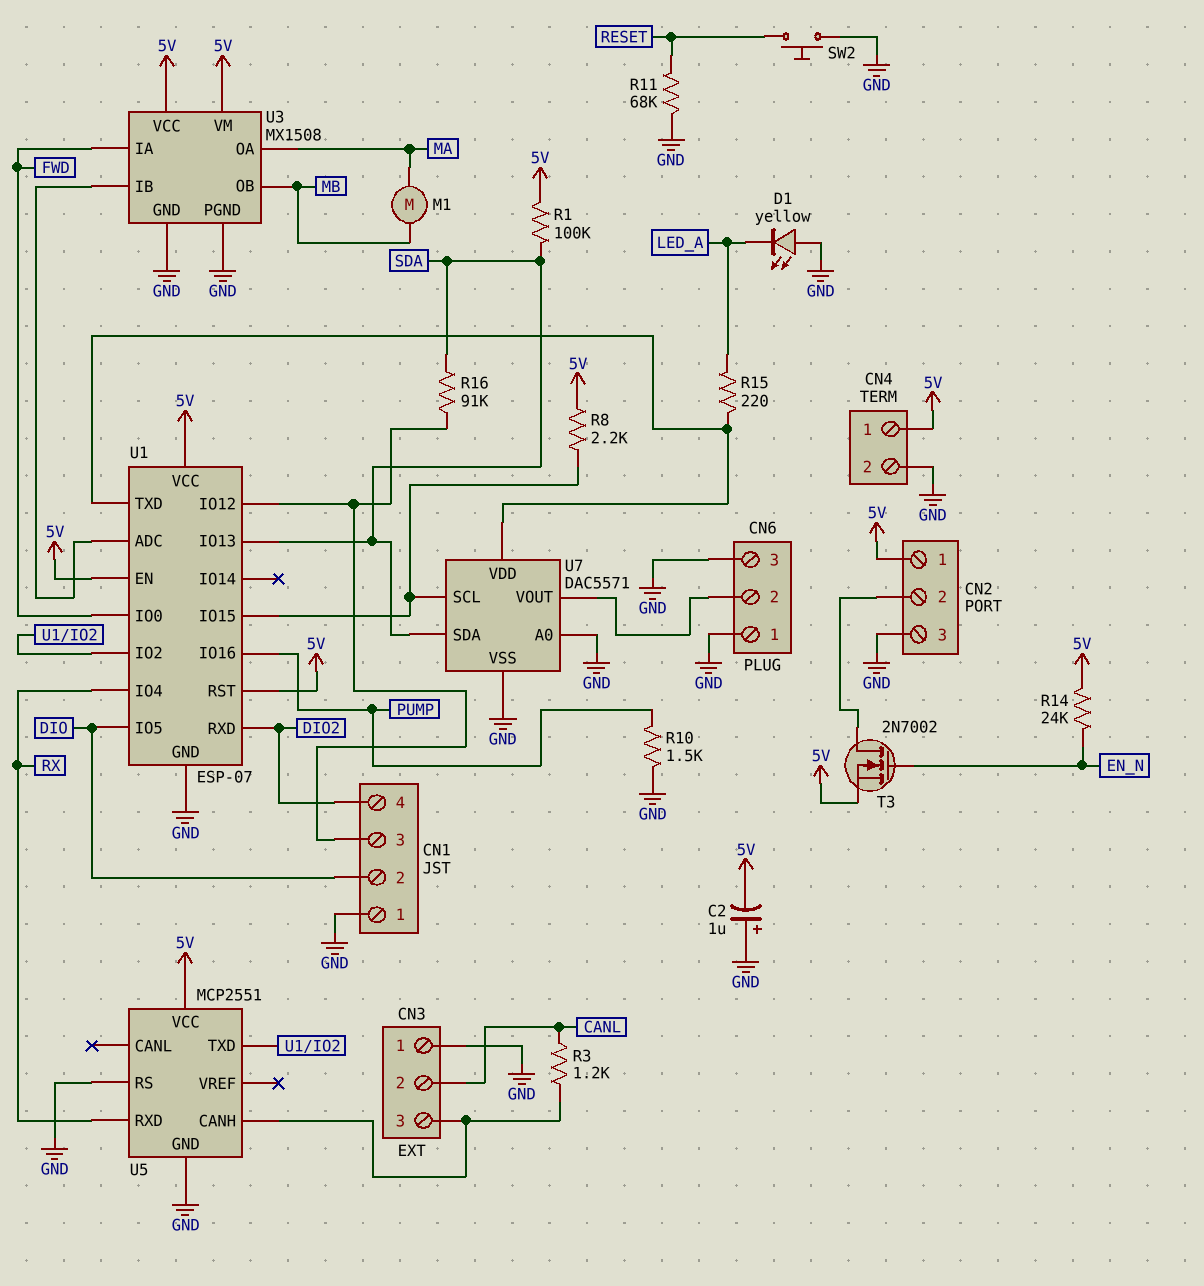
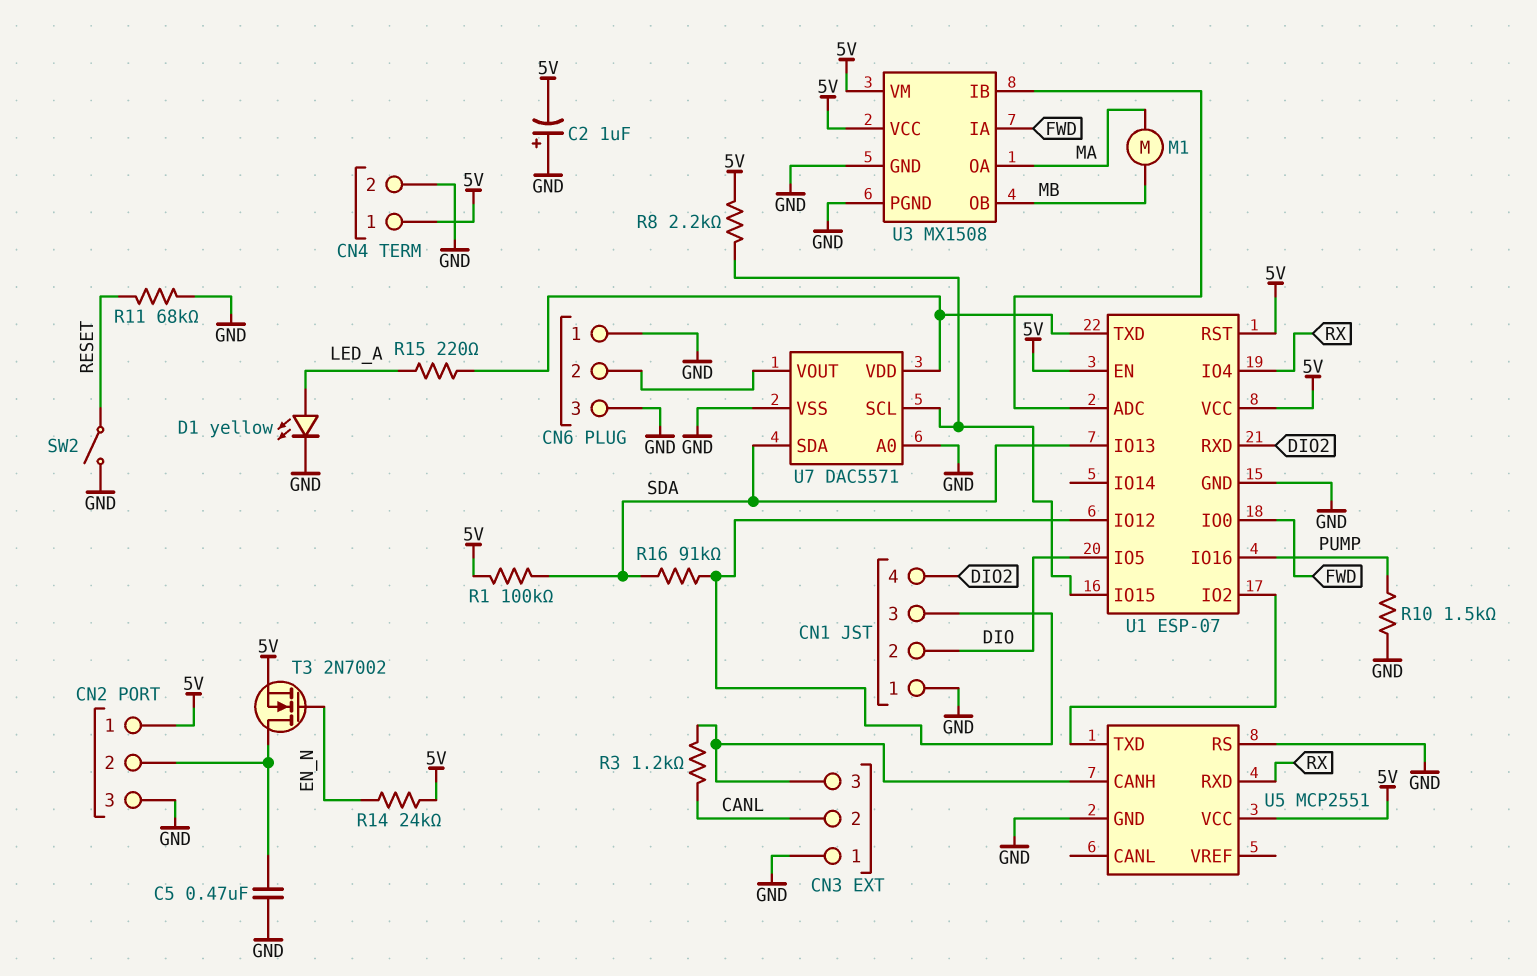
C5: none -> 470nF (CN2/2, GND)
D1: LED yellow (A GND, K LED_A) -> LED yellow (A LED_A, K GND)
SW2: button (GND, RESET) -> switch (GND, RESET)

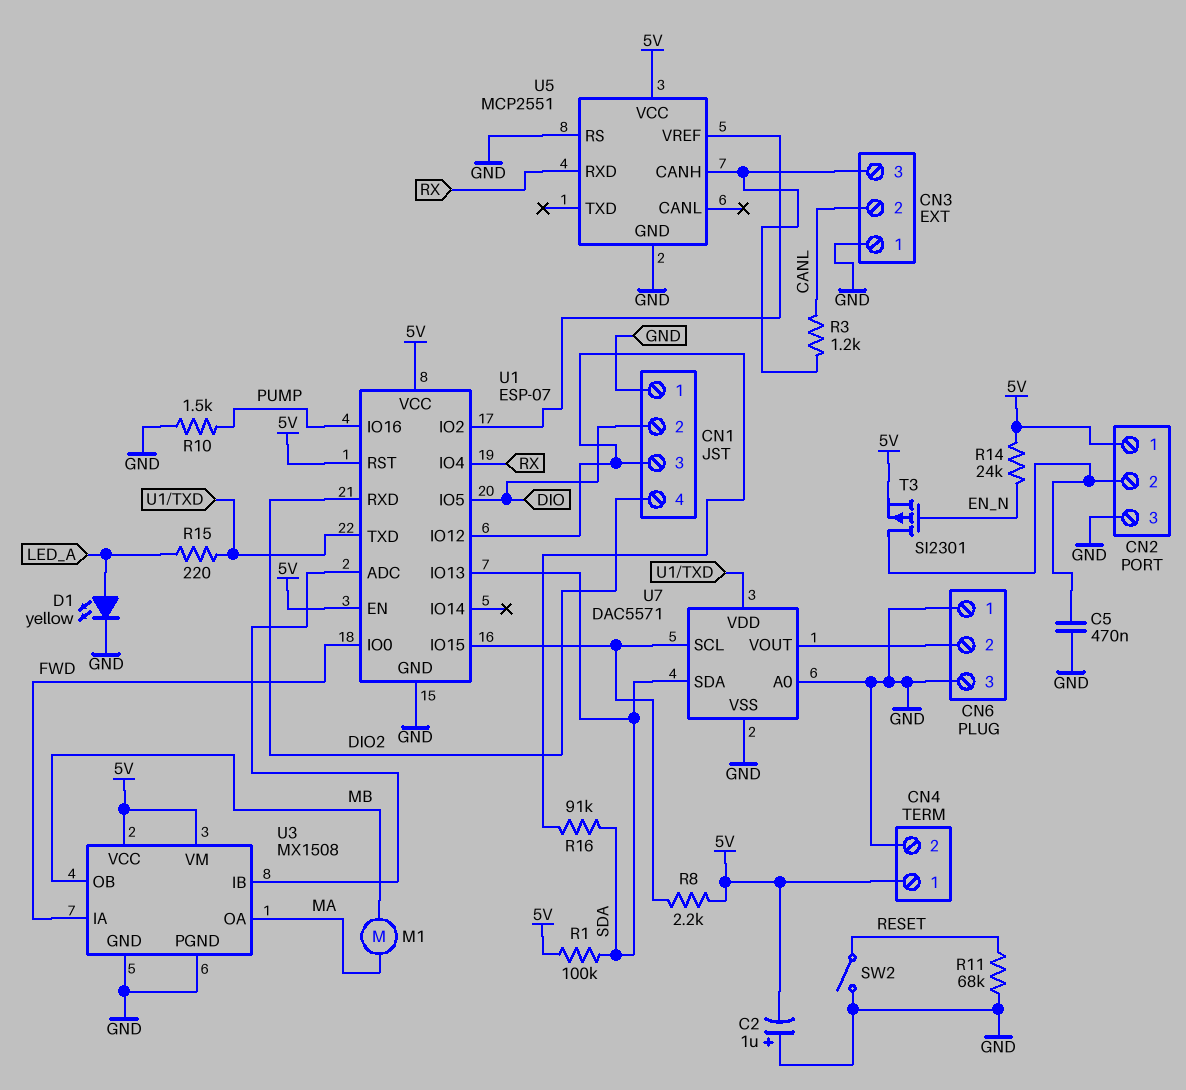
T3: NMOS 2N7002 (G EN_N, D CN2/2, S 5V) -> PMOS SI2301 (G EN_N, D CN2/2, S 5V)
U5 pin TXD: U1/IO2 -> none
U5 pin VREF: none -> U1/IO2

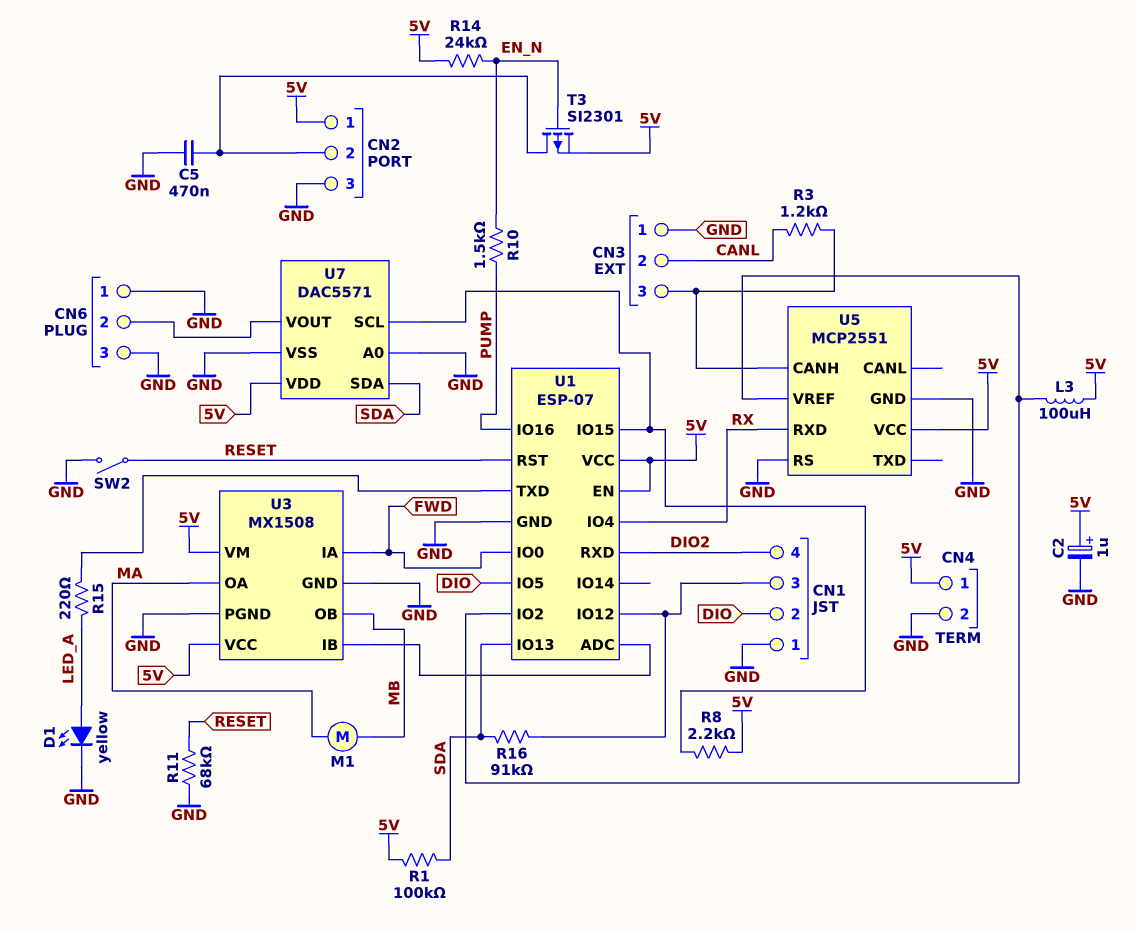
C2: 1uF (plus GND, minus 5V) -> 1uF (plus 5V, minus GND)
L3: none -> 100uH (5V, U1/IO2)
R10: 1.5k (GND, PUMP) -> 1.5k (EN_N, PUMP)
U1 pin RST: 5V -> RESET
U7 pin VDD: U1/TXD -> 5V

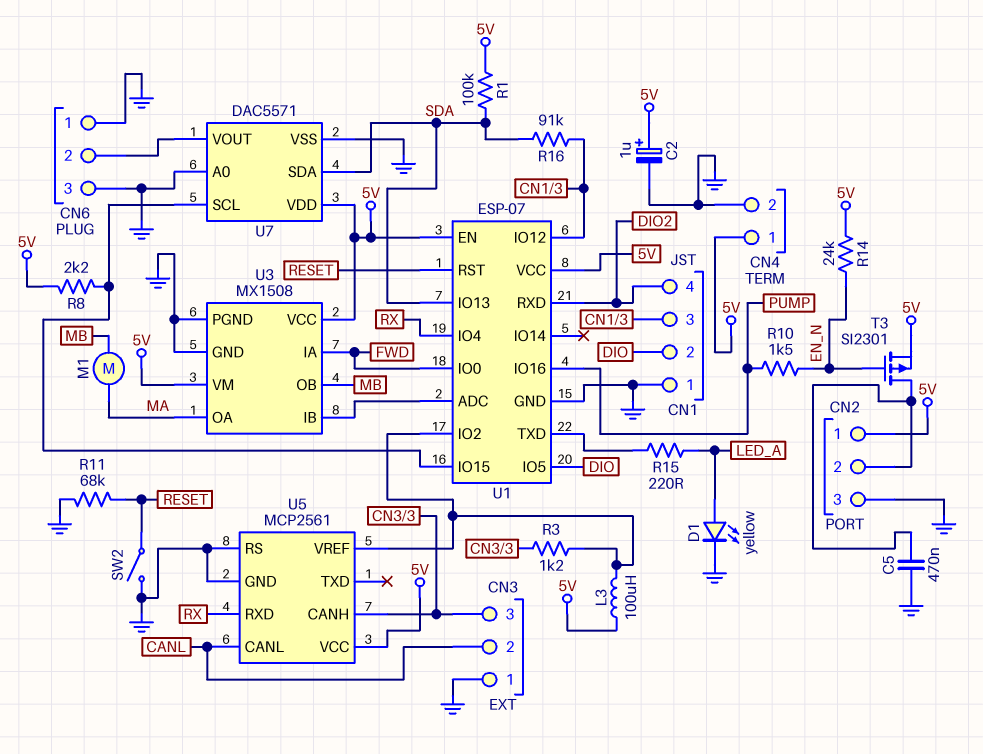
R3: 1.2k (CANL, CN3/3) -> 1.2k (CN3/3, U1/IO2)
U5: MCP2551 -> MCP2561
U5 pin CANL: none -> CANL

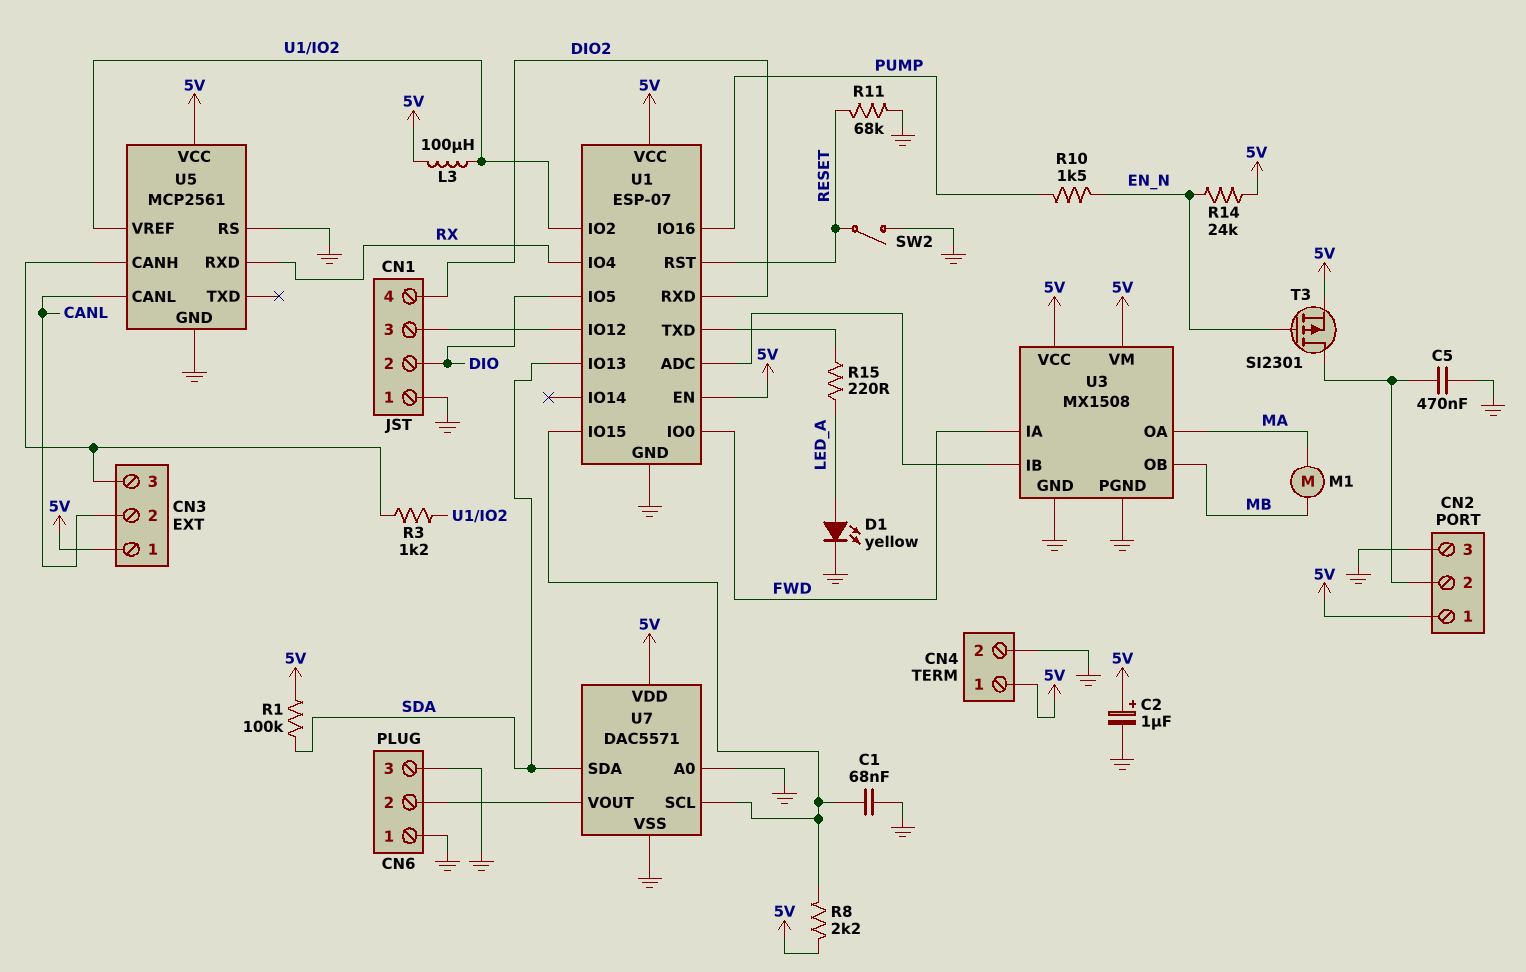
C1: none -> 68nF (GND, U1/IO15)
CN3 pin 1: GND -> 5V
R16: 91k (CN1/3, SDA) -> none

